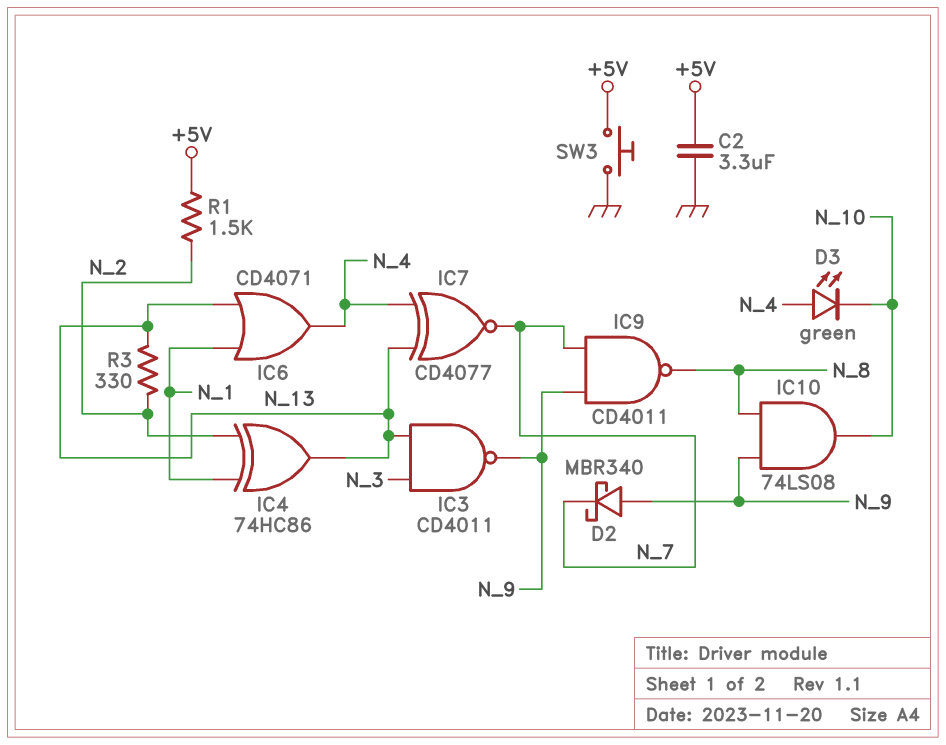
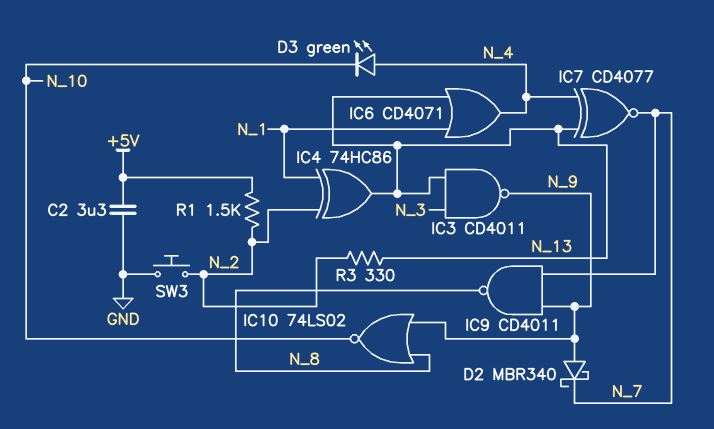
IC10: AND 74LS08 (in N_8, in N_9, out N_10) -> NOR 74LS02 (in N_8, in N_9, out N_10)
SW3: button (+5V, GND) -> button (GND, N_2)

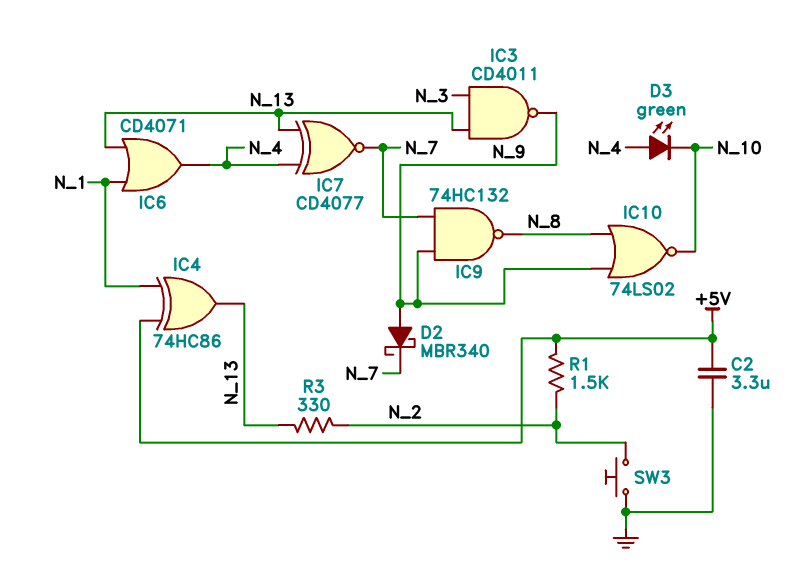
IC4: XOR 74HC86 (in N_1, in N_2, out N_13) -> XOR 74HC86 (in +5V, in N_1, out N_13)
IC9: NAND CD4011 (in N_7, in N_9, out N_8) -> NAND 74HC132 (in N_7, in N_9, out N_8)

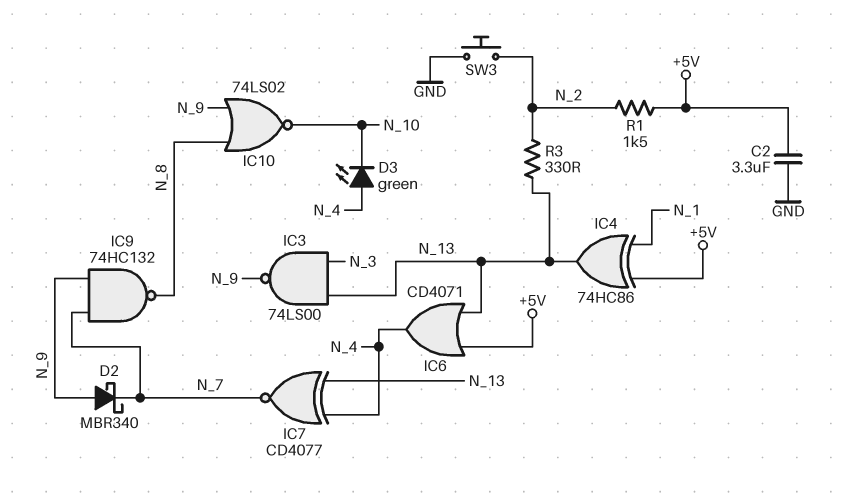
IC3: NAND CD4011 (in N_3, in N_13, out N_9) -> NAND 74LS00 (in N_3, in N_13, out N_9)
IC6: OR CD4071 (in N_1, in N_13, out N_4) -> OR CD4071 (in +5V, in N_13, out N_4)

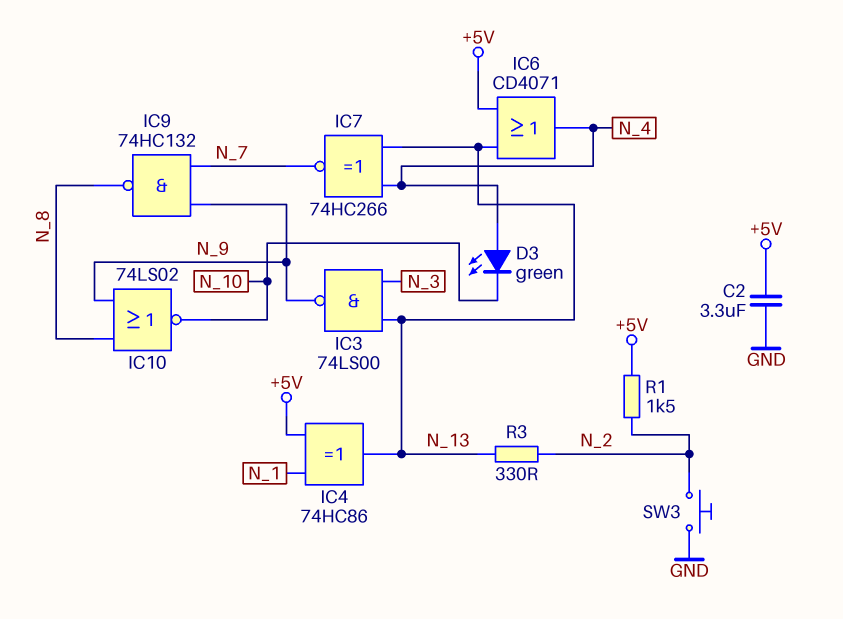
D2: schottky MBR340 (A N_9, K N_7) -> none
IC7: XNOR CD4077 (in N_4, in N_13, out N_7) -> XNOR 74HC266 (in N_4, in N_13, out N_7)

